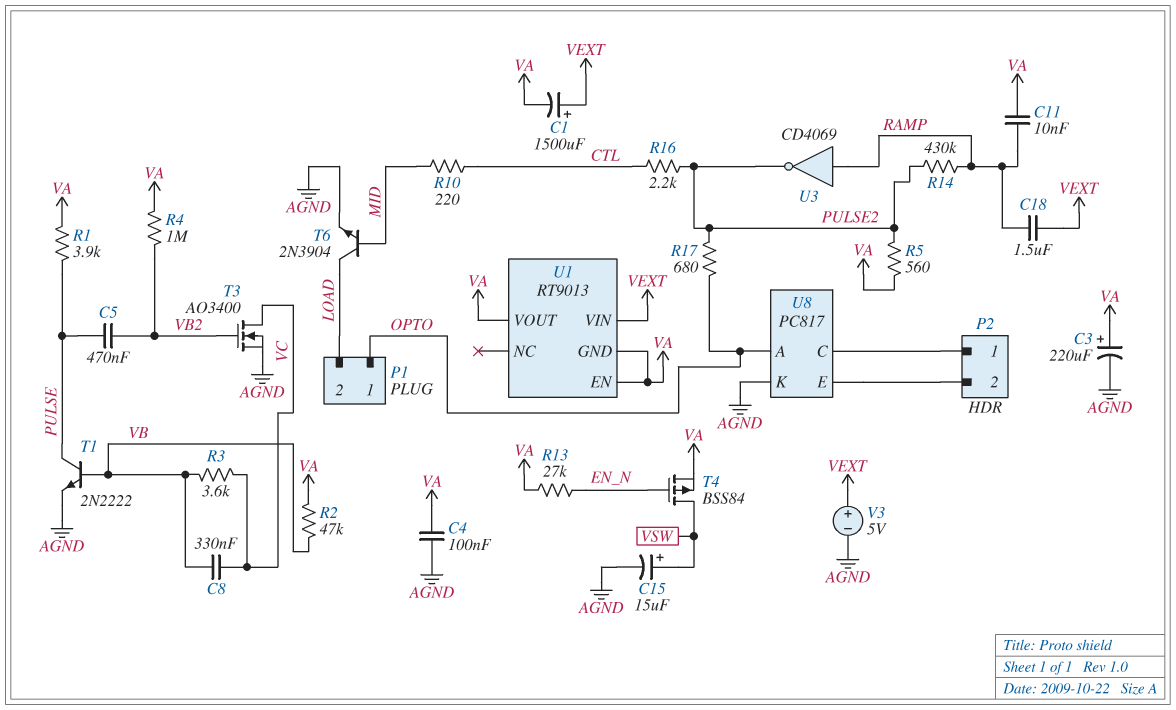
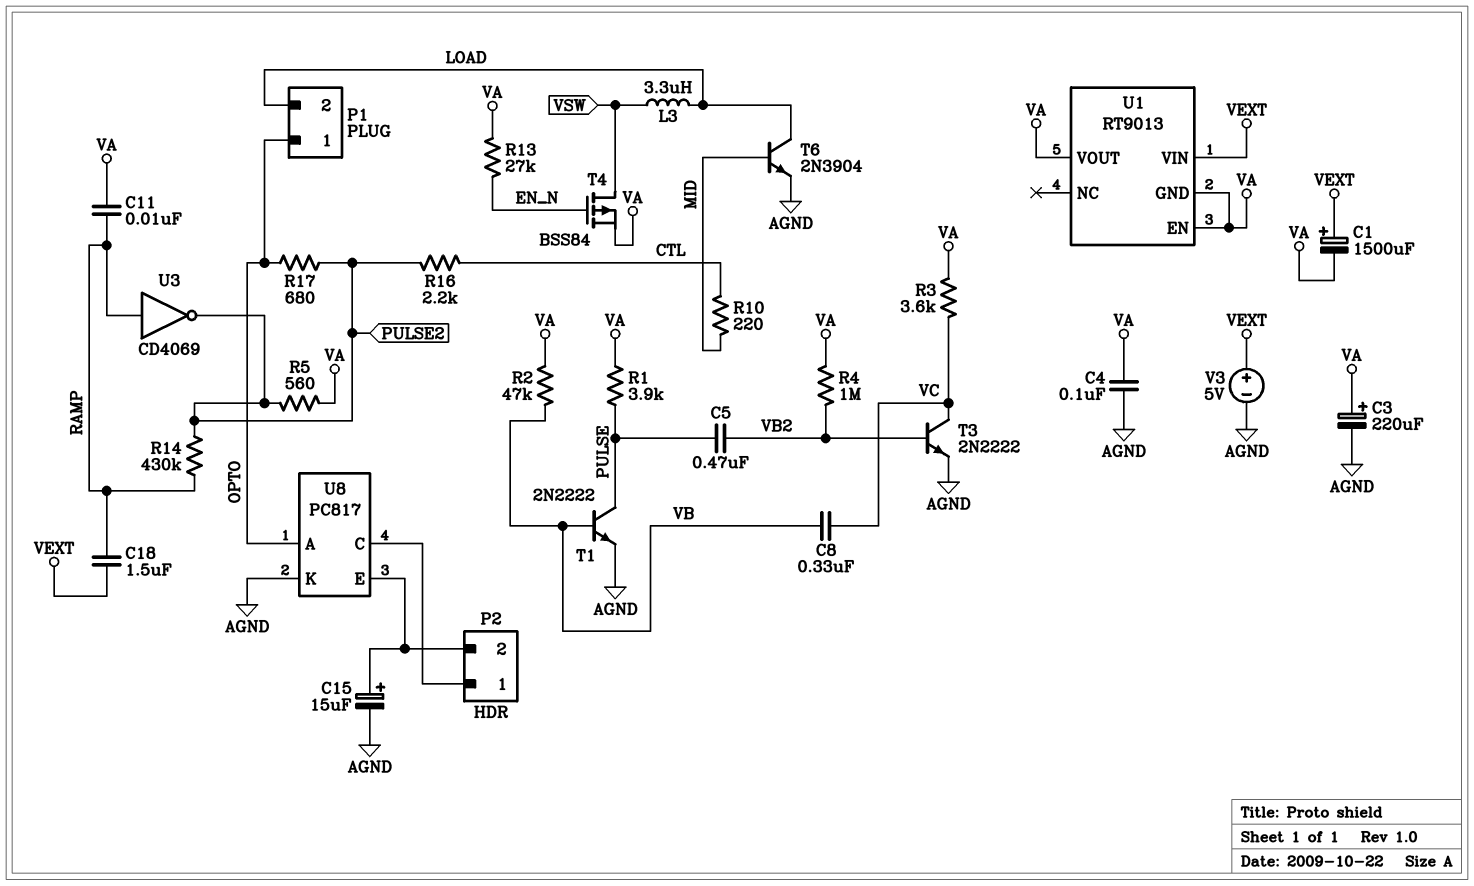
C15: 15uF (plus VSW, minus AGND) -> 15uF (plus P2/2, minus AGND)
L3: none -> 3.3uH (LOAD, VSW)
R3: 3.6k (VB, VC) -> 3.6k (VA, VC)
T3: NMOS AO3400 (G VB2, D VC, S AGND) -> NPN 2N2222 (B VB2, C VC, E AGND)

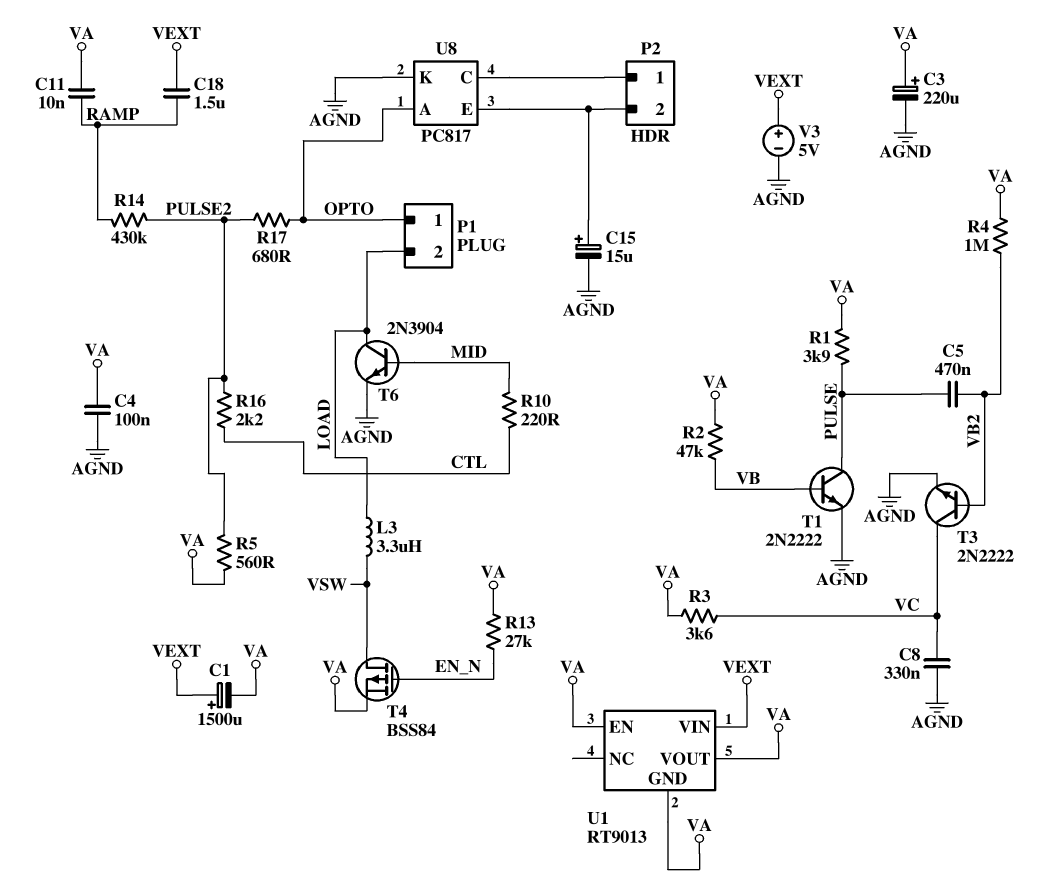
C8: 330nF (VB, VC) -> 330nF (AGND, VC)
U3: NOT CD4069 (in RAMP, out PULSE2) -> none

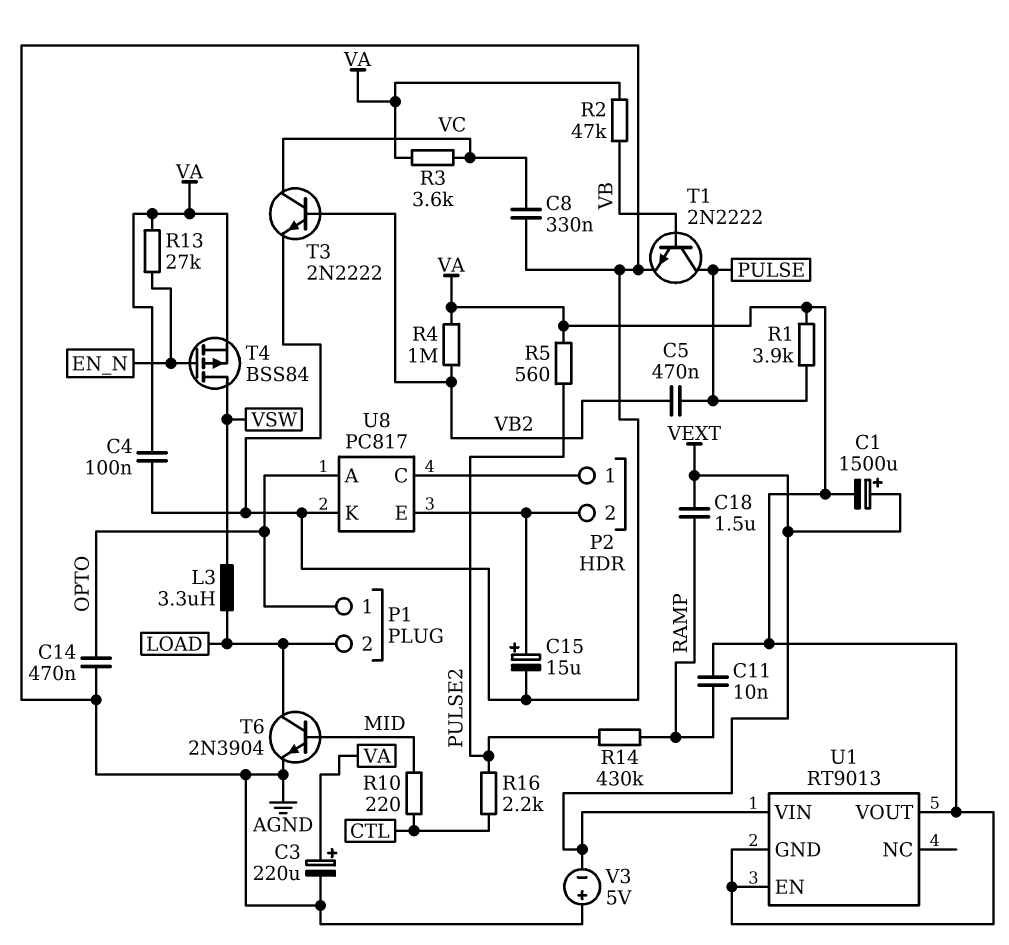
C14: none -> 470nF (AGND, OPTO)
R17: 680 (OPTO, PULSE2) -> none
V3: 5V (plus VEXT, minus AGND) -> 5V (plus AGND, minus VEXT)

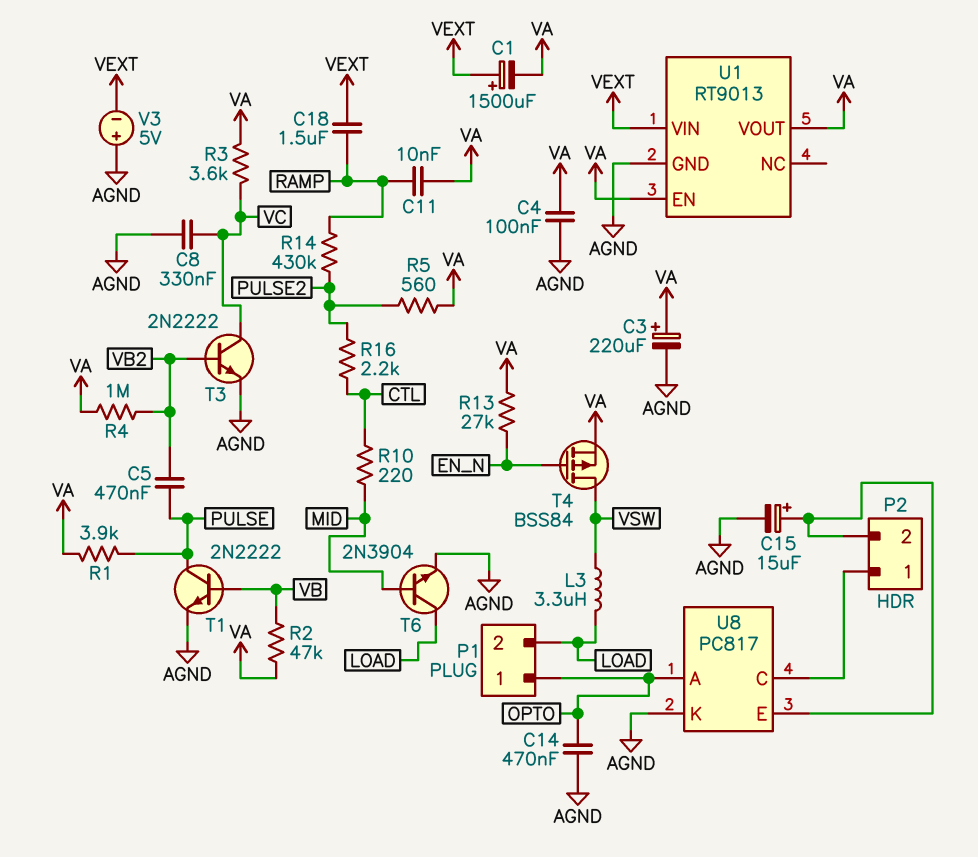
U1 pin GND: VA -> AGND

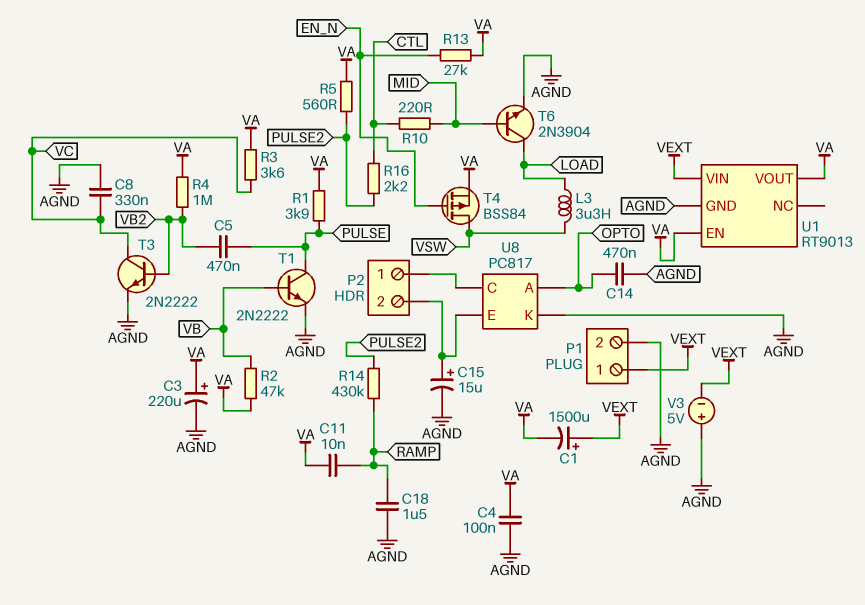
C18: 1.5uF (RAMP, VEXT) -> 1.5uF (AGND, RAMP)
P1 pin 1: OPTO -> VEXT
P1 pin 2: LOAD -> AGND

